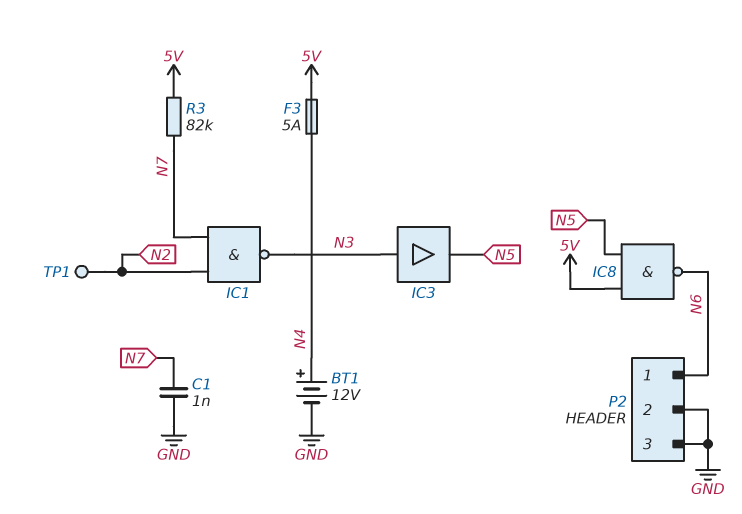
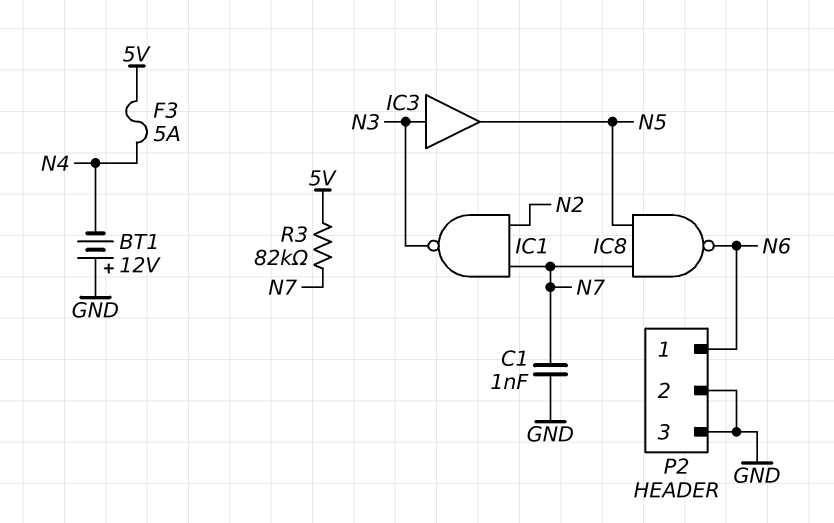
BT1: 12V (plus N4, minus GND) -> 12V (plus GND, minus N4)
IC8: NAND (in 5V, in N5, out N6) -> NAND (in N5, in N7, out N6)
TP1: test point (N2) -> none

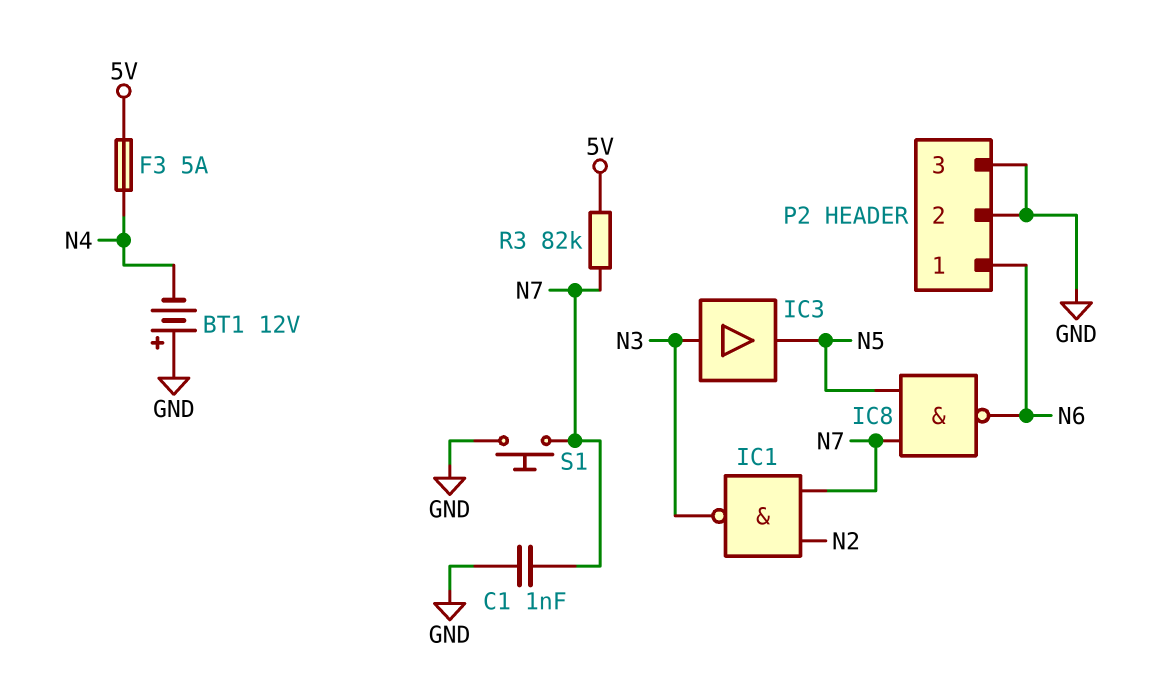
S1: none -> button (GND, N7)

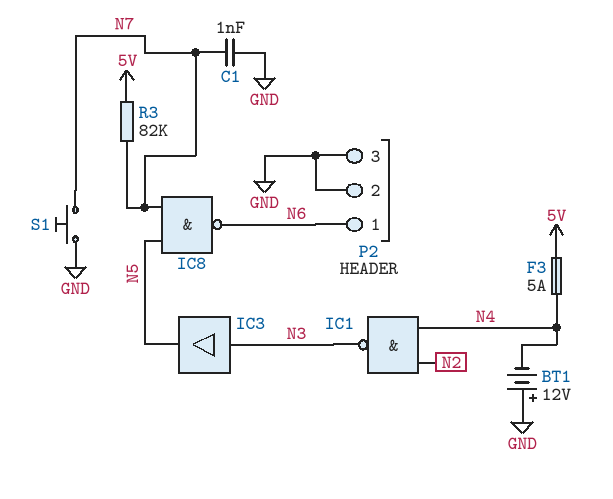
IC1: NAND (in N2, in N7, out N3) -> NAND (in N2, in N4, out N3)

